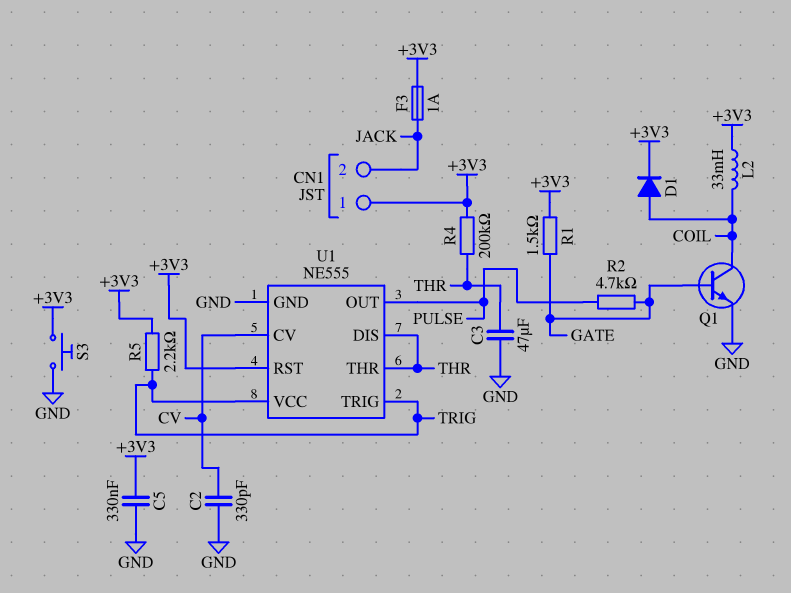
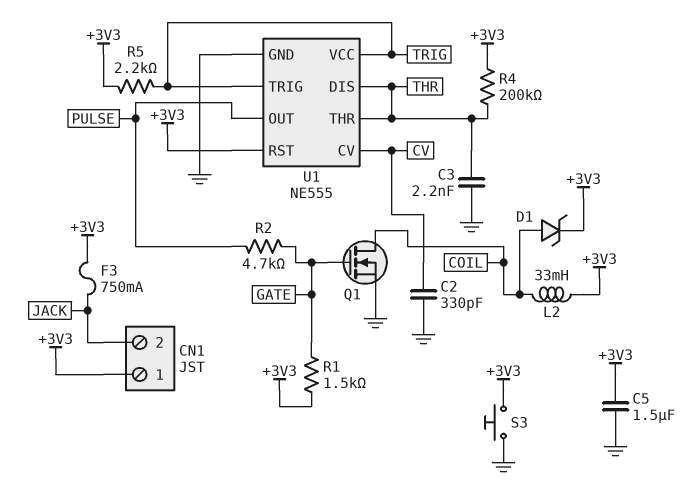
C3: 47uF (GND, THR) -> 2.2nF (GND, THR)
C5: 330nF (+3V3, GND) -> 1.5uF (+3V3, GND)
D1: diode (A COIL, K +3V3) -> zener (A COIL, K +3V3)
F3: 1A (+3V3, JACK) -> 750mA (+3V3, JACK)
Q1: NPN (B GATE, C COIL, E GND) -> NMOS (G GATE, D COIL, S GND)

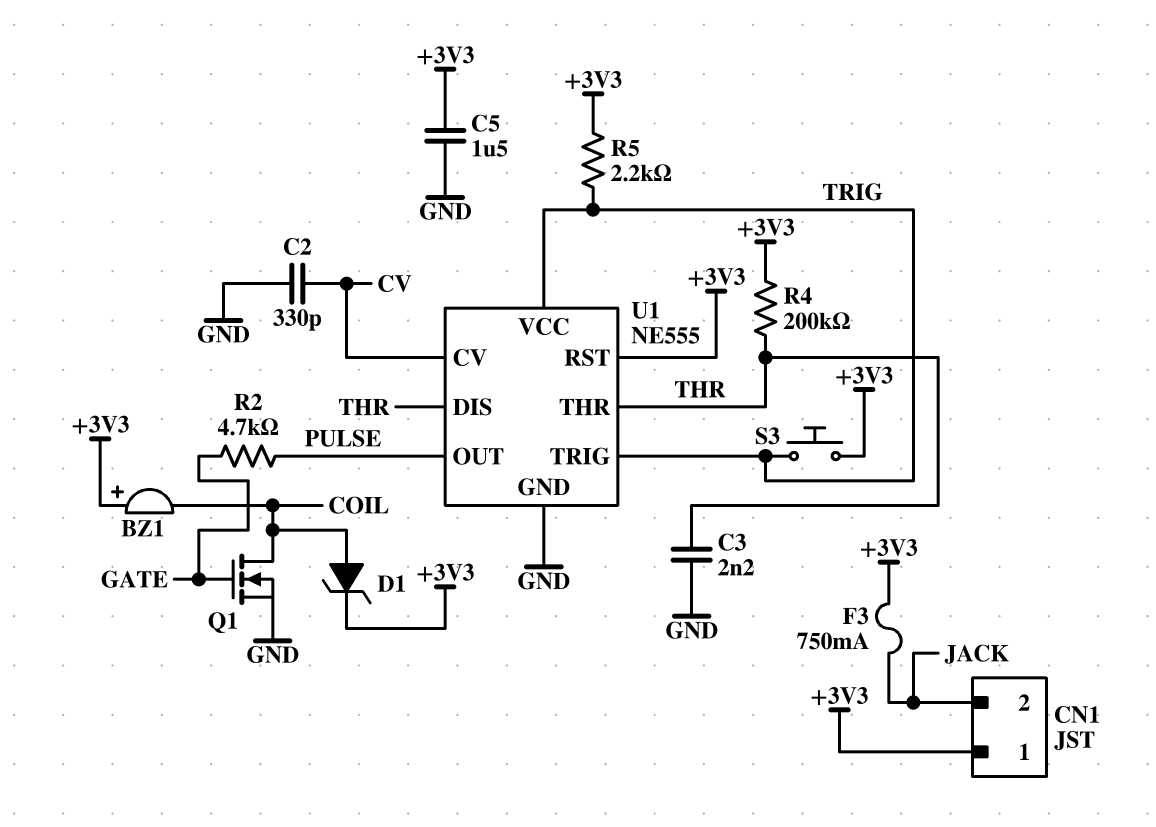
BZ1: none -> buzzer (plus +3V3, minus COIL)
L2: 33mH (+3V3, COIL) -> none
R1: 1.5k (+3V3, GATE) -> none
S3: button (+3V3, GND) -> button (+3V3, TRIG)

